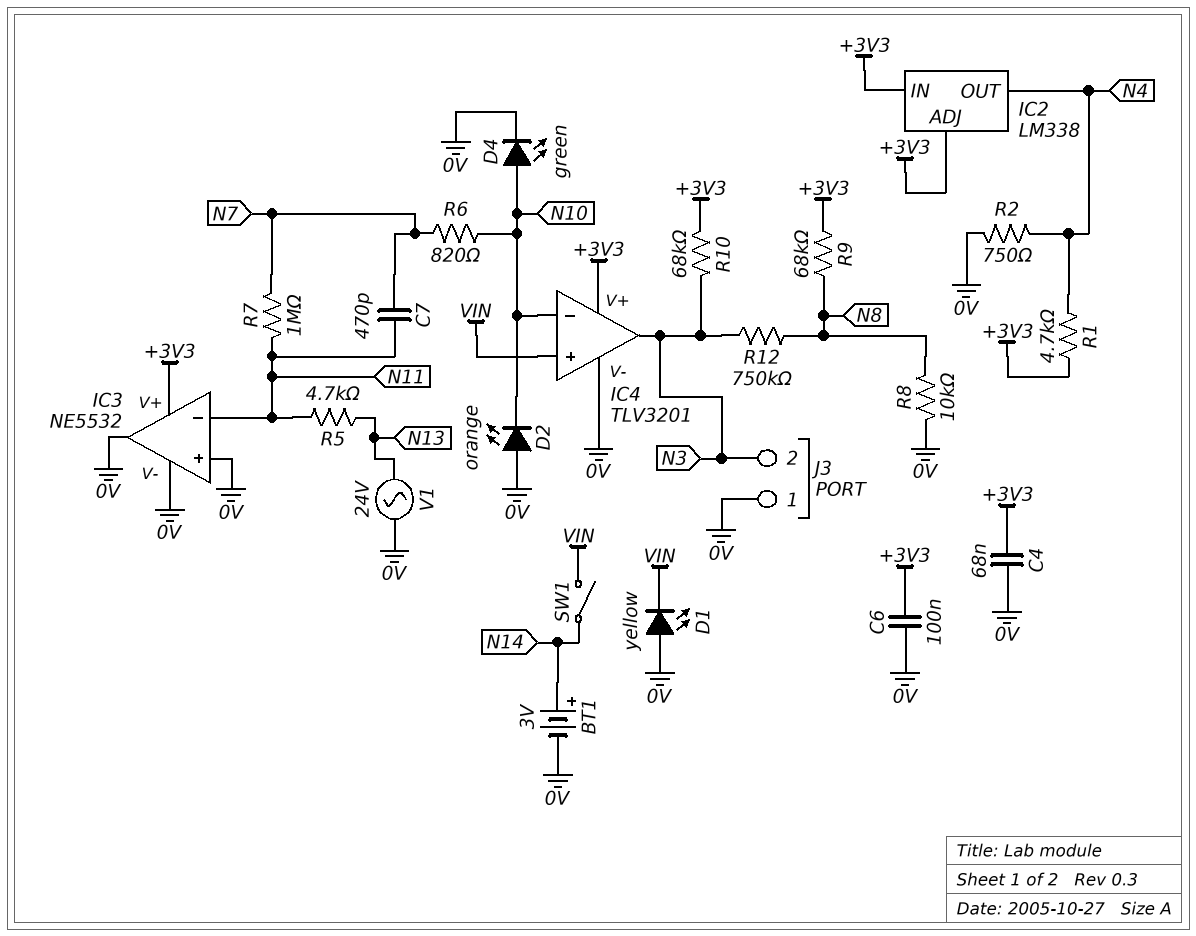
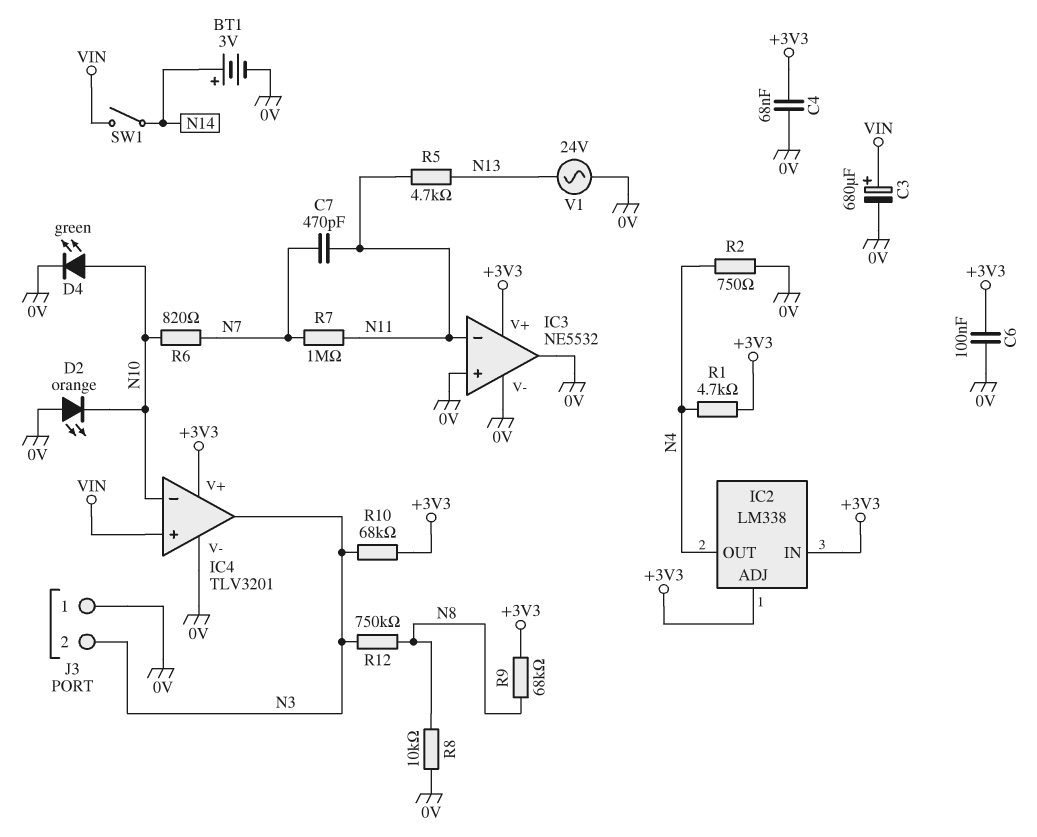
C3: none -> 680uF (plus VIN, minus 0V)
D1: LED yellow (A 0V, K VIN) -> none

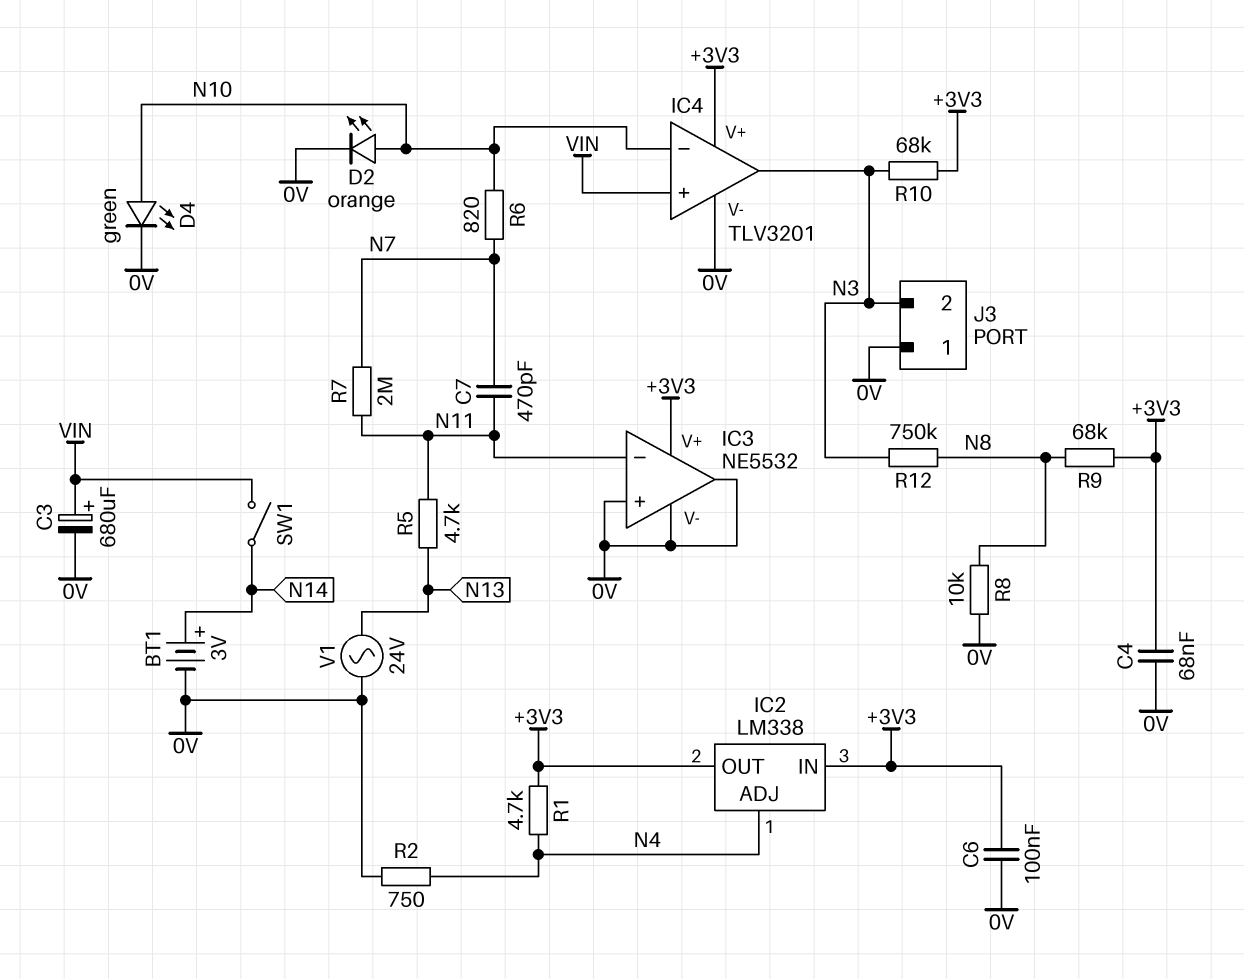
D2: LED orange (A 0V, K N10) -> LED orange (A N10, K 0V)
IC2 pin ADJ: +3V3 -> N4
IC2 pin OUT: N4 -> +3V3
R7: 1M (N7, N11) -> 2M (N7, N11)

